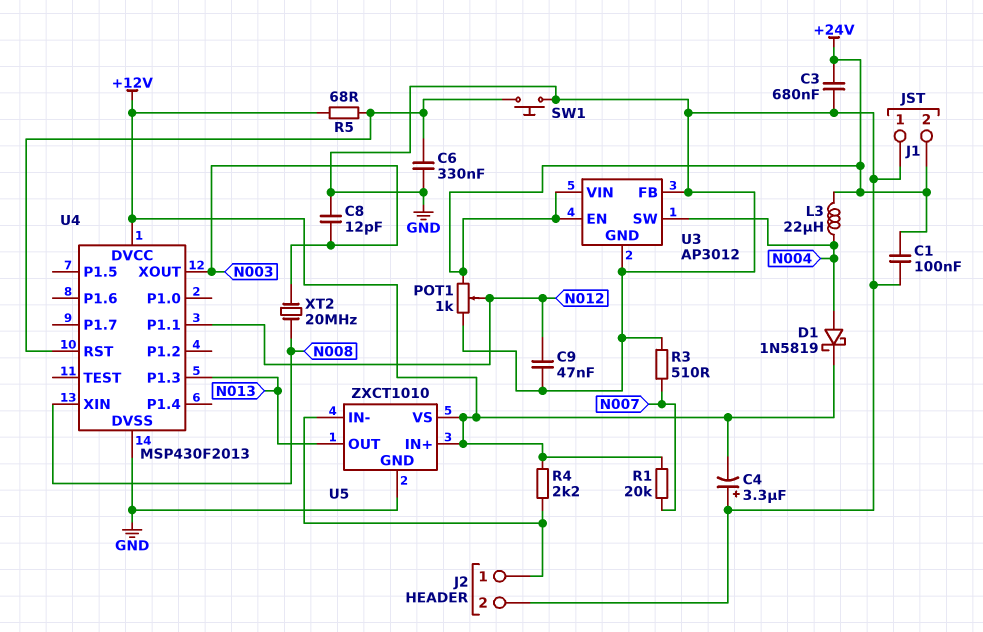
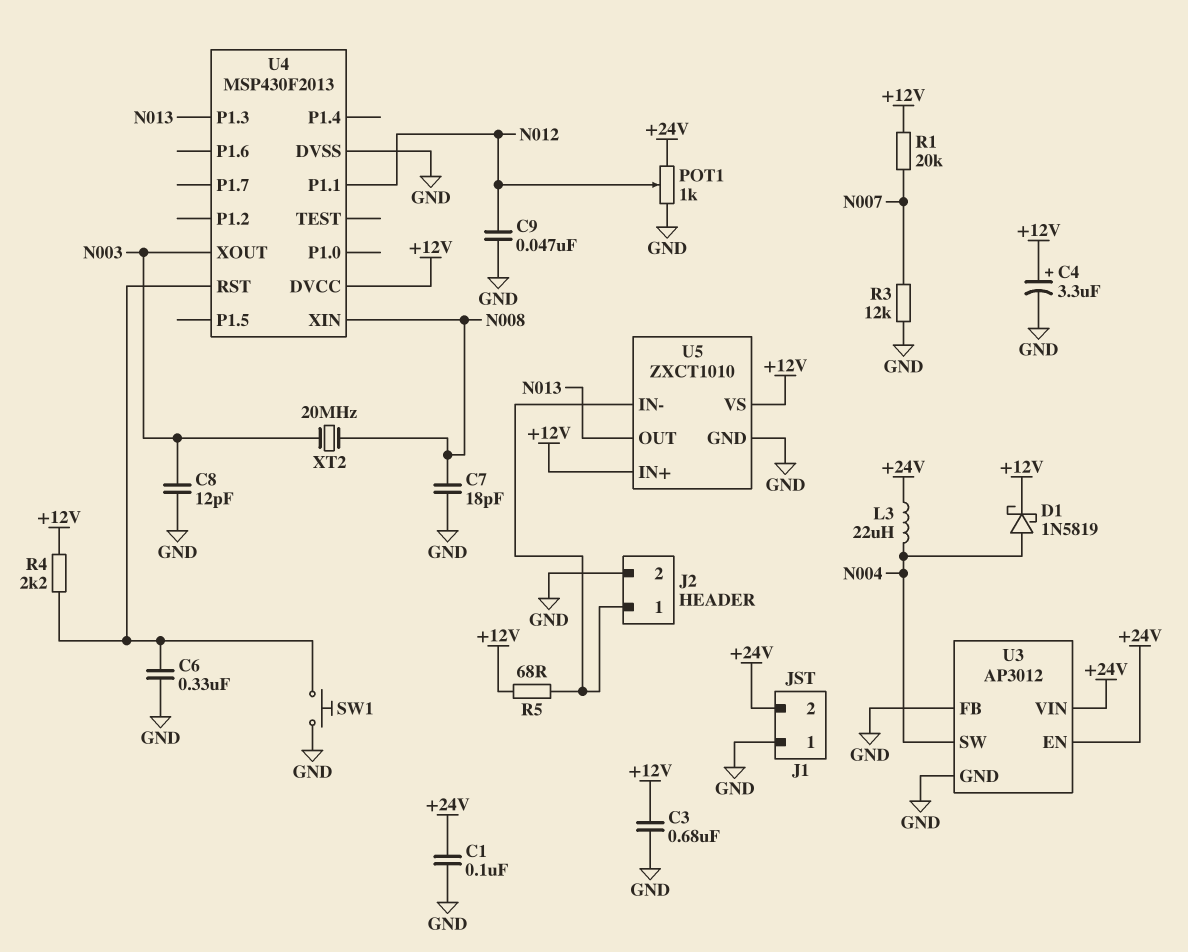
C3: 680nF (+24V, GND) -> 680nF (+12V, GND)
C4: 3.3uF (plus GND, minus +12V) -> 3.3uF (plus +12V, minus GND)
C7: none -> 18pF (GND, N008)
R3: 510 (GND, N007) -> 12k (GND, N007)
R4: 2.2k (+12V, J2/1) -> 2.2k (+12V, U4/RST)
R5: 68 (+12V, U4/RST) -> 68 (+12V, J2/1)

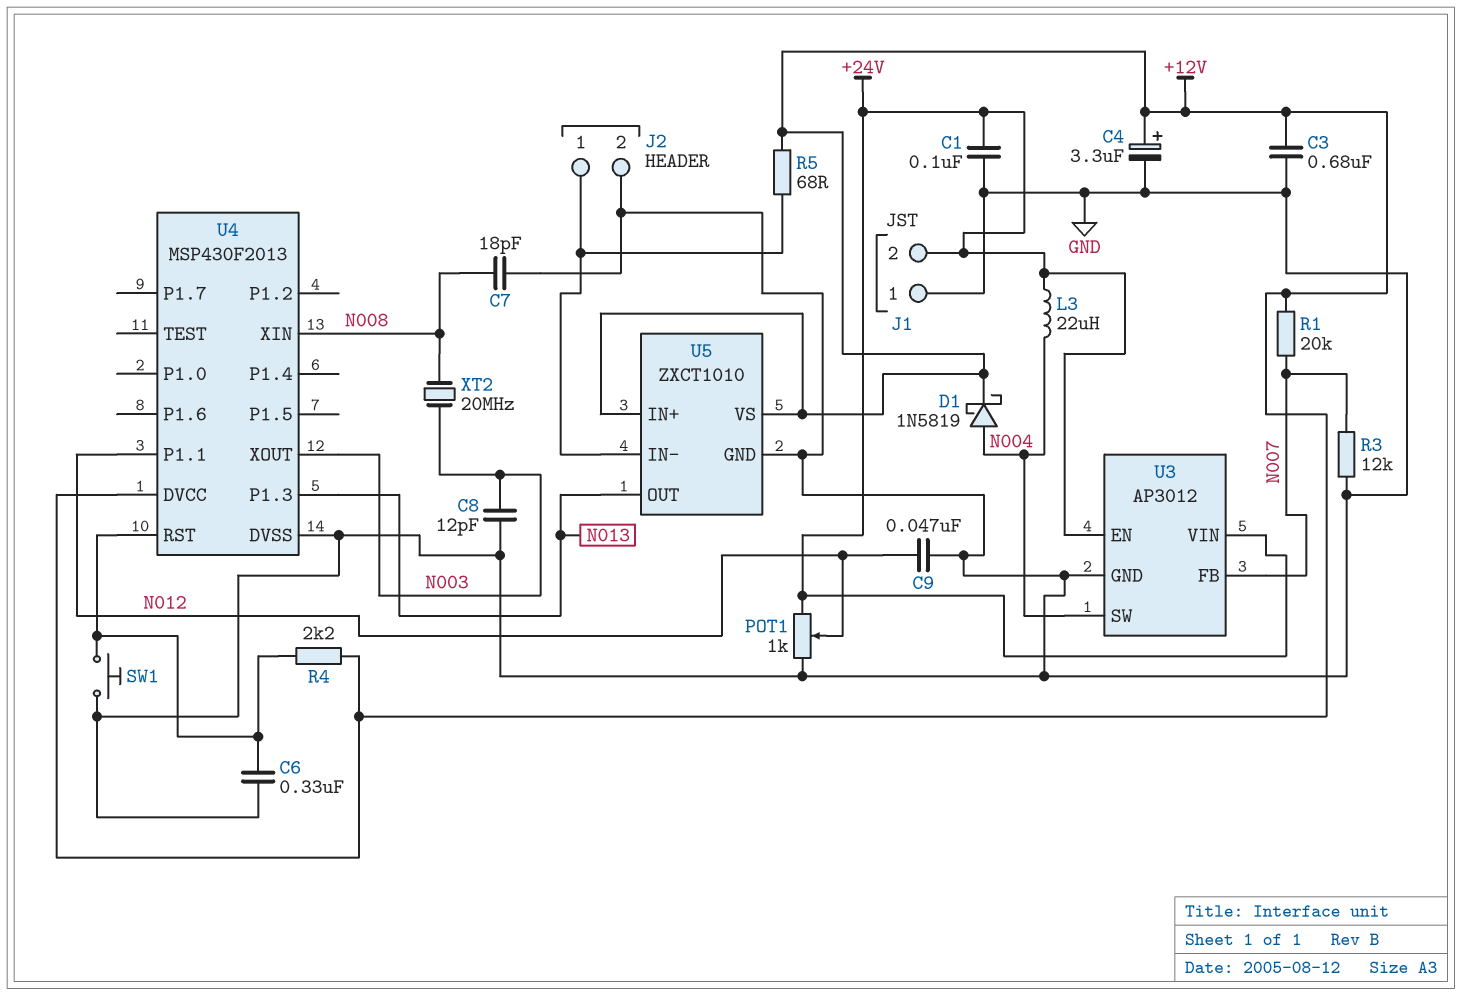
U3 pin FB: GND -> N007

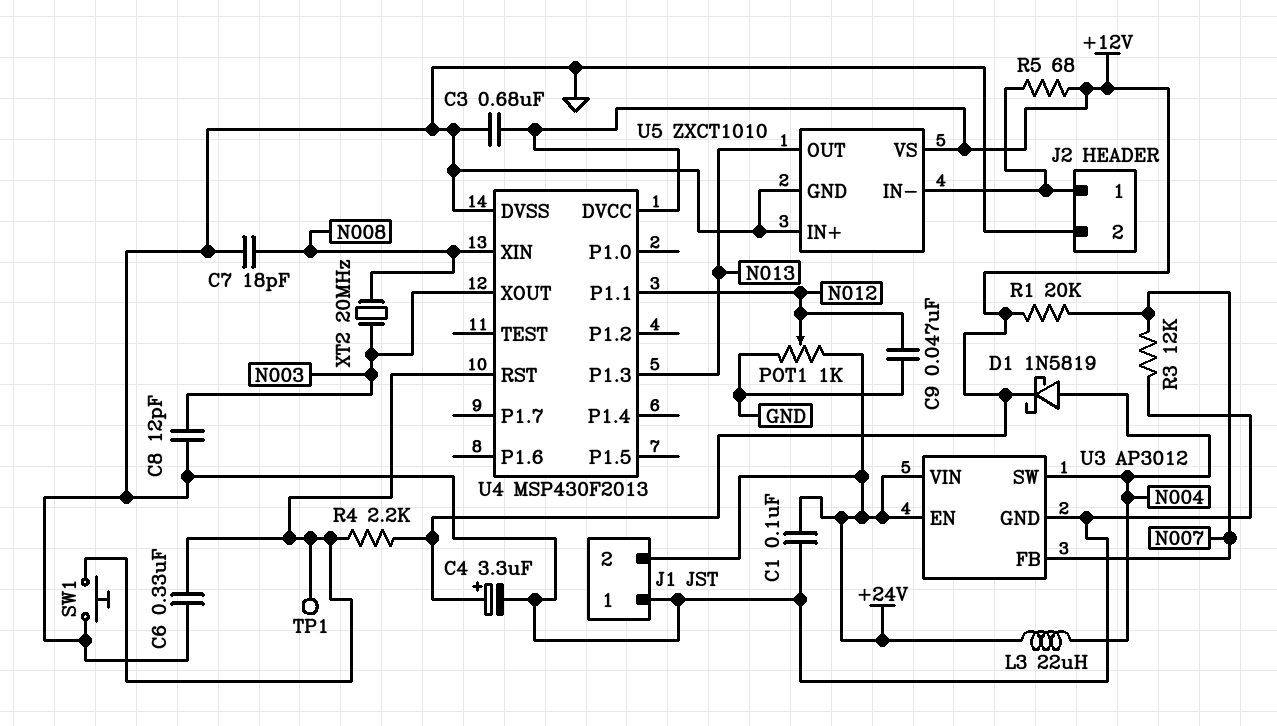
TP1: none -> test point (U4/RST)
U5 pin IN+: +12V -> GND

